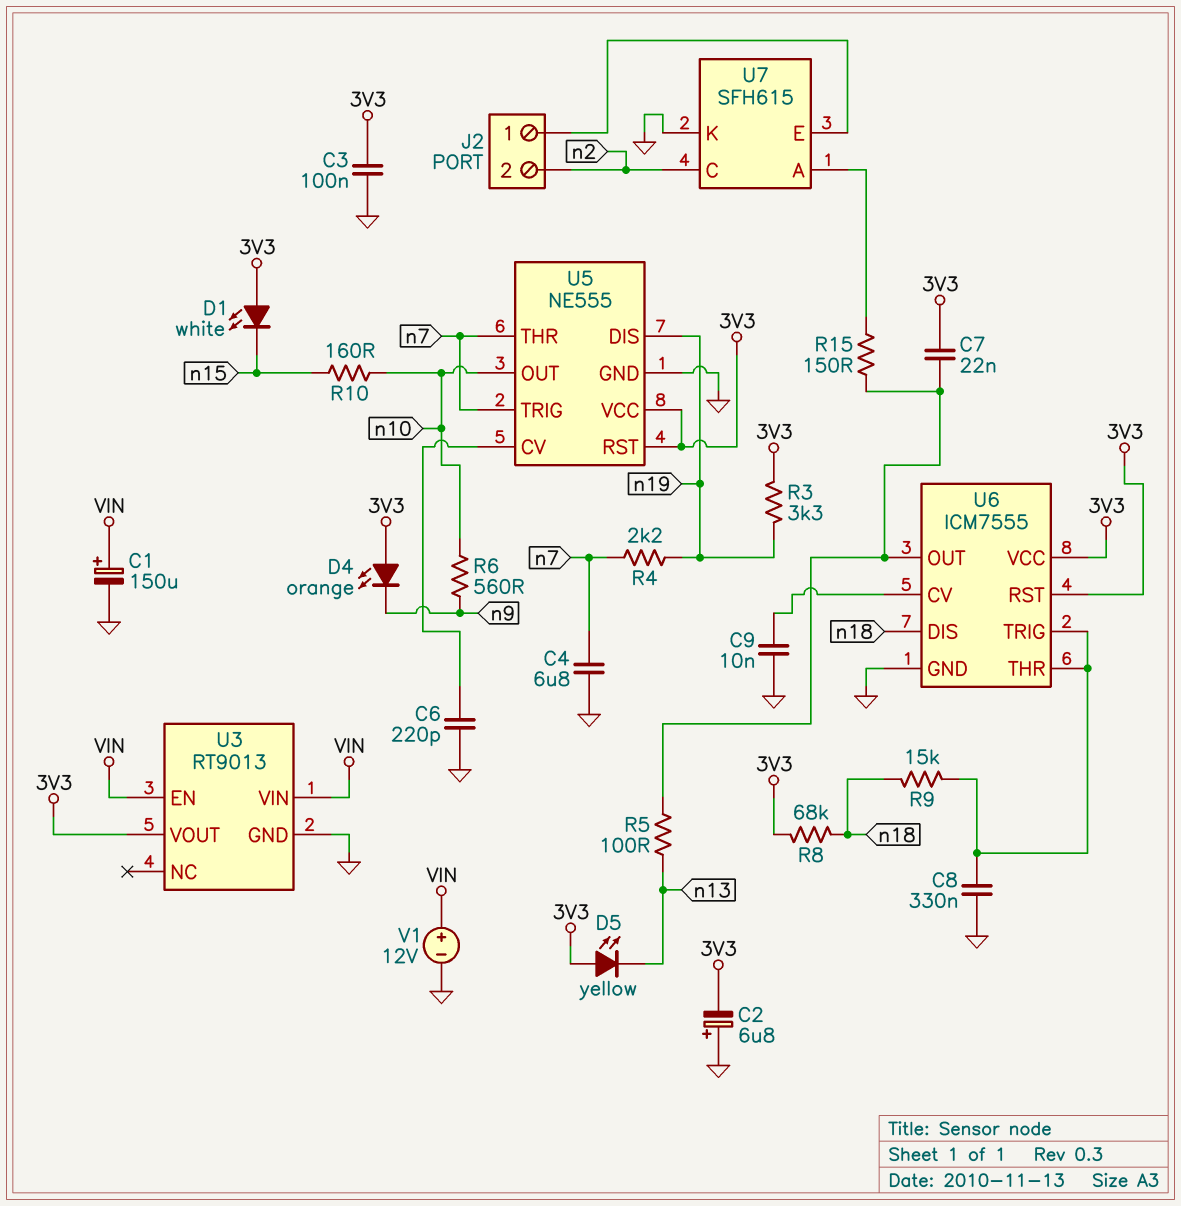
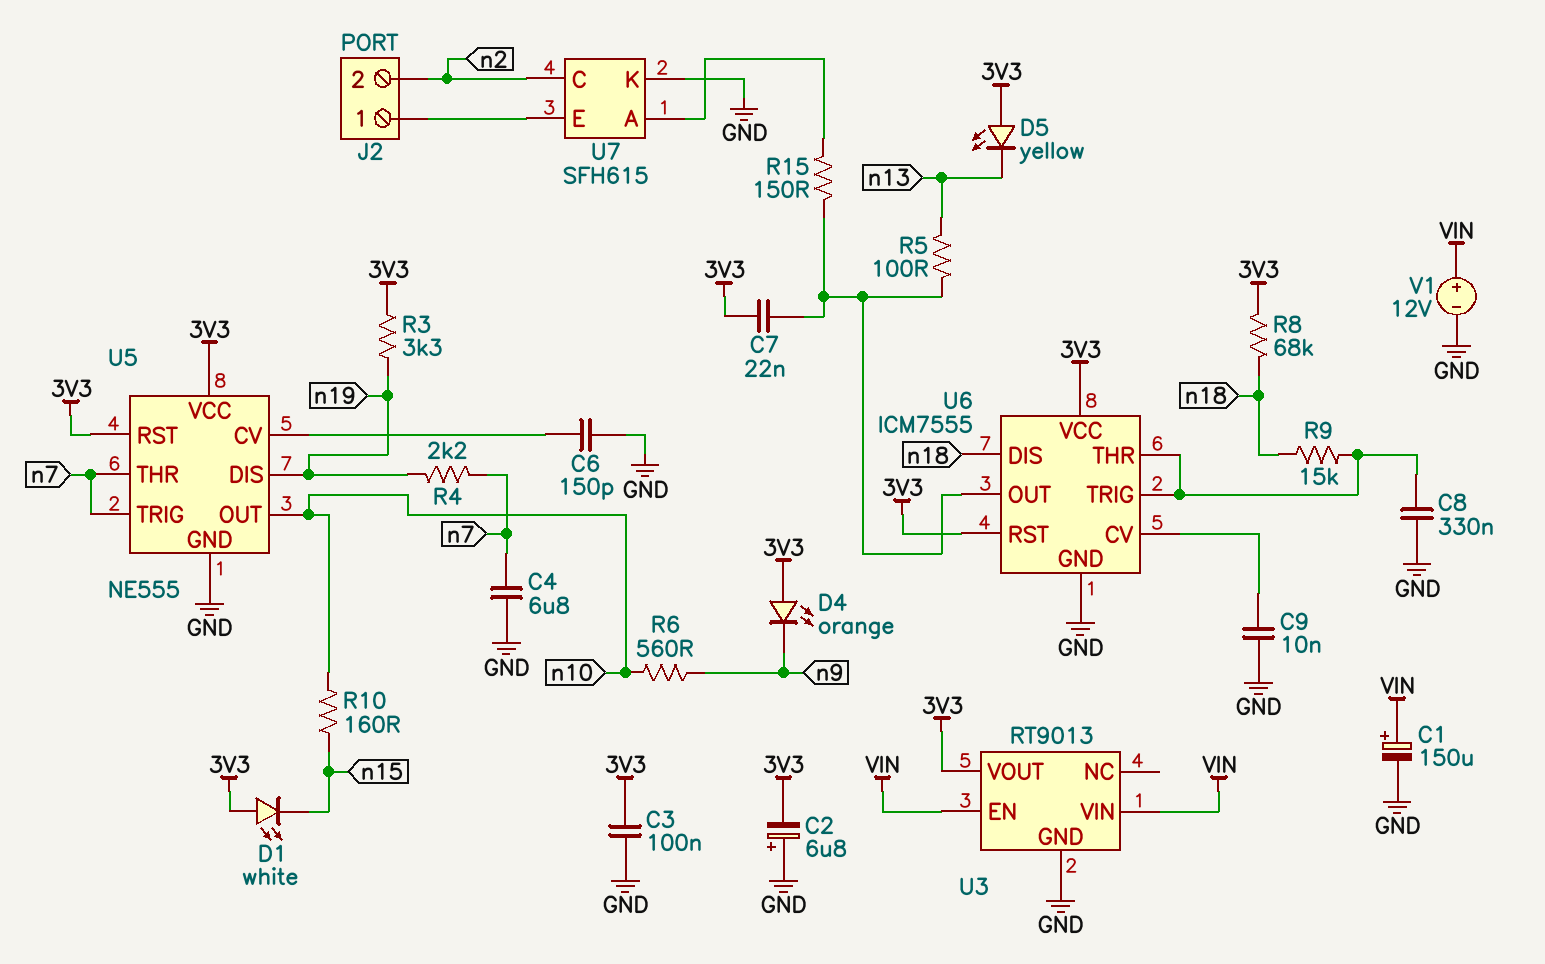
C6: 220pF (GND, U5/CV) -> 150pF (GND, U5/CV)

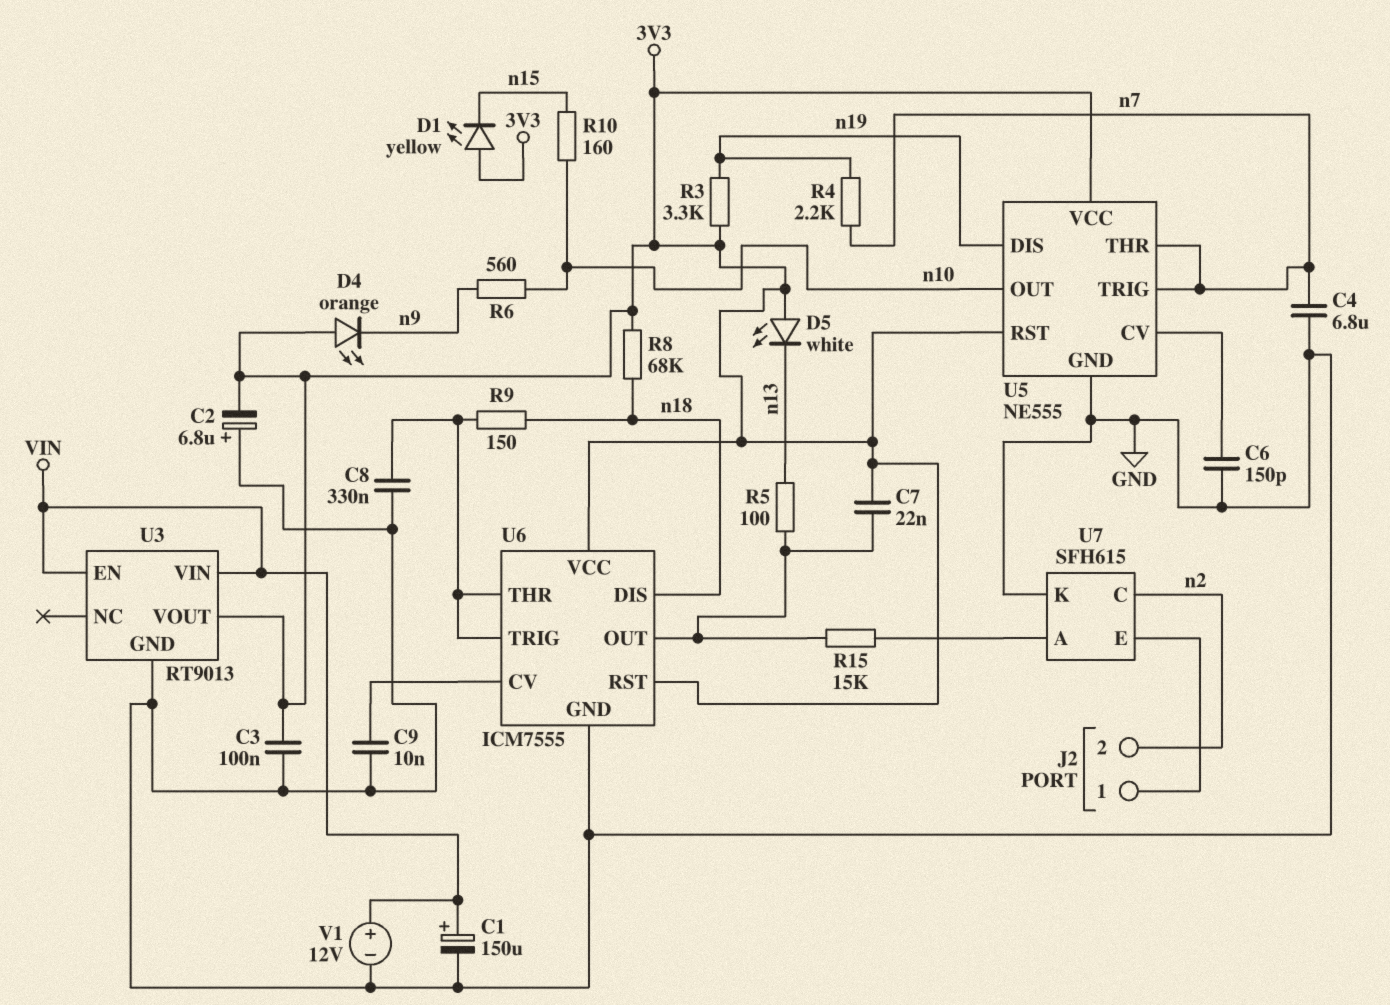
D1: LED white (A 3V3, K n15) -> LED yellow (A 3V3, K n15)
D5: LED yellow (A 3V3, K n13) -> LED white (A 3V3, K n13)
R9: 15k (U6/THR, n18) -> 150 (U6/THR, n18)
R15: 150 (U6/OUT, U7/A) -> 15k (U6/OUT, U7/A)

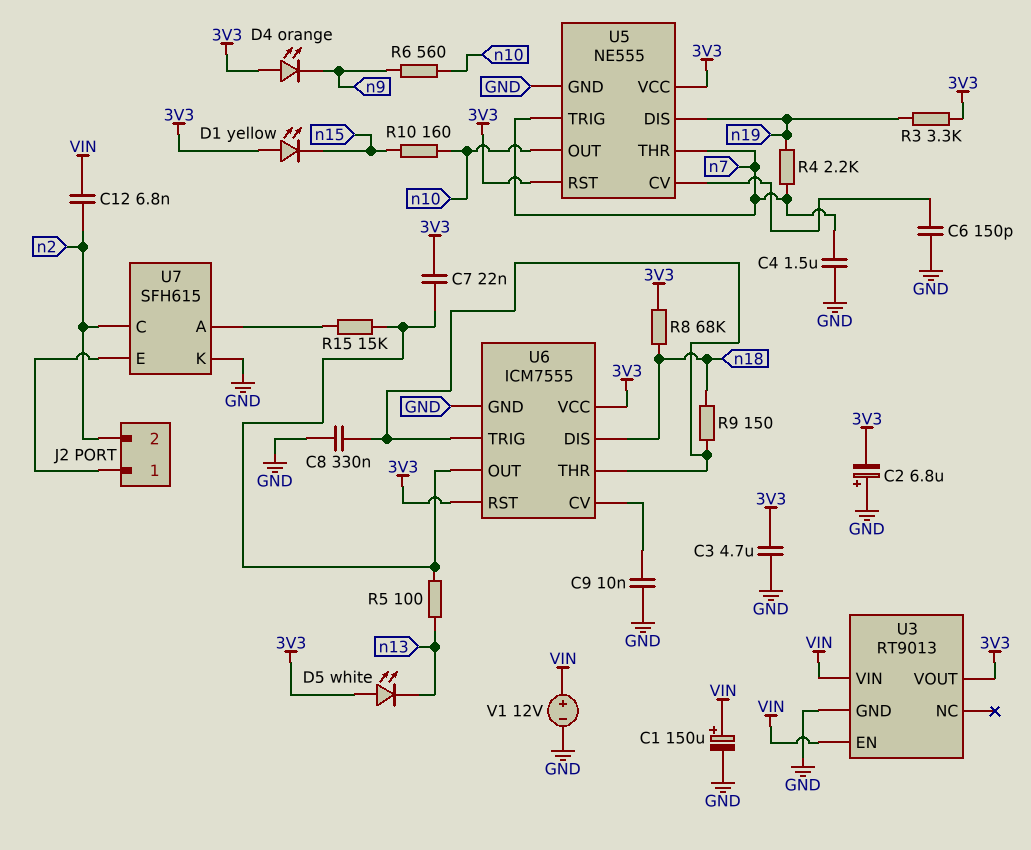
C3: 100nF (3V3, GND) -> 4.7uF (3V3, GND)
C4: 6.8uF (GND, n7) -> 1.5uF (GND, n7)
C12: none -> 6.8nF (VIN, n2)

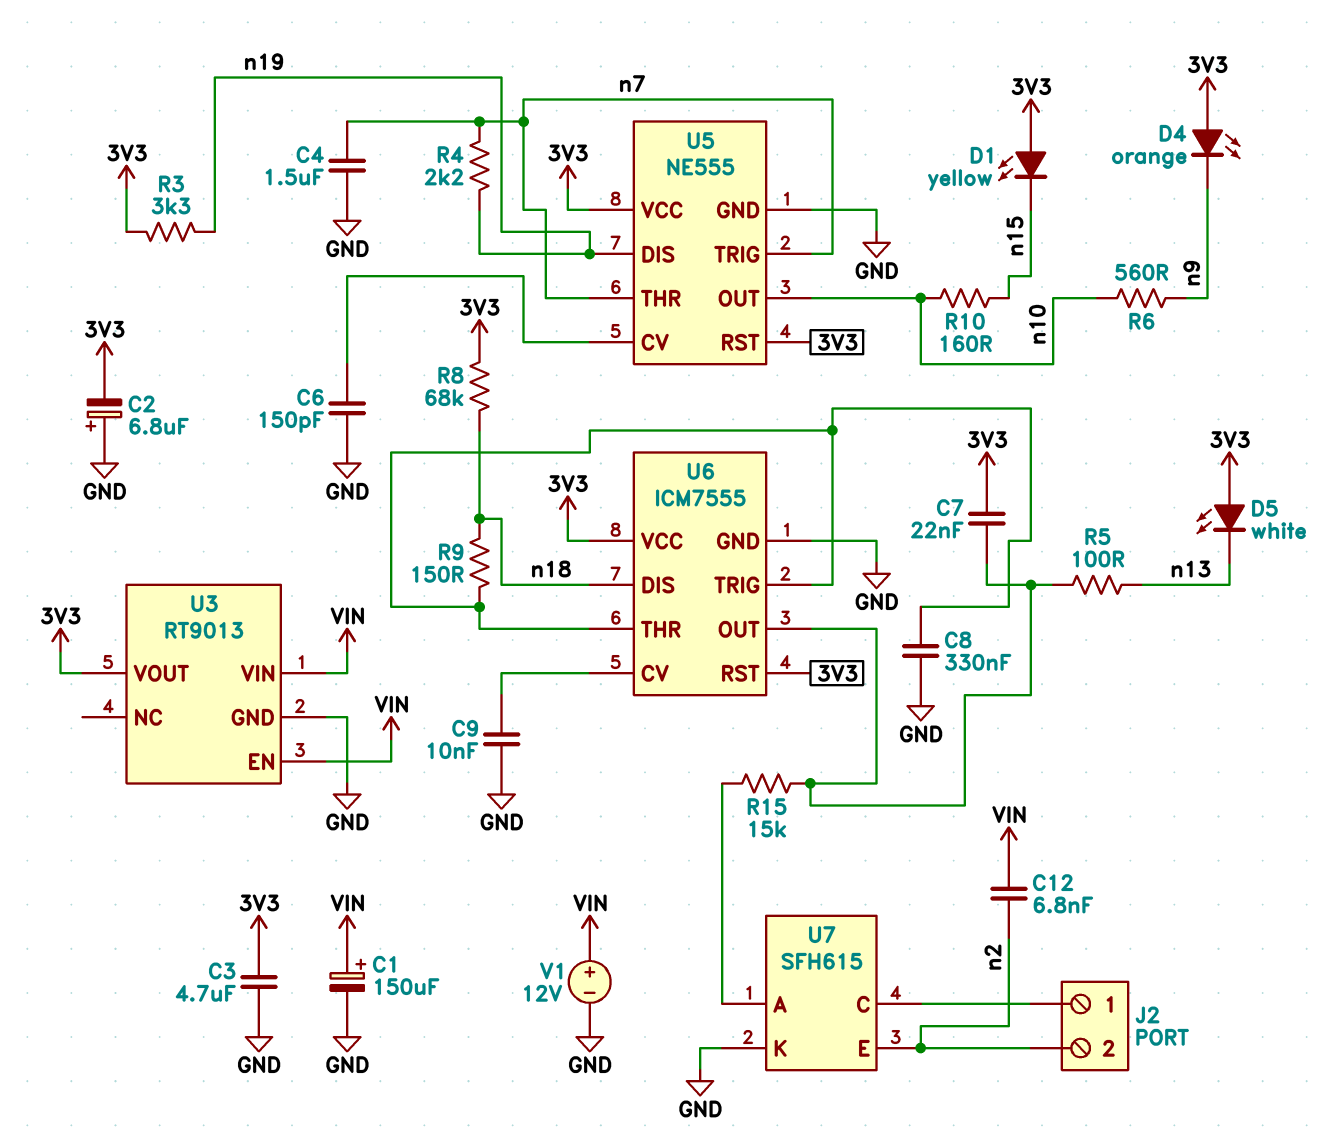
U7 pin C: n2 -> J2/1
U7 pin E: J2/1 -> n2

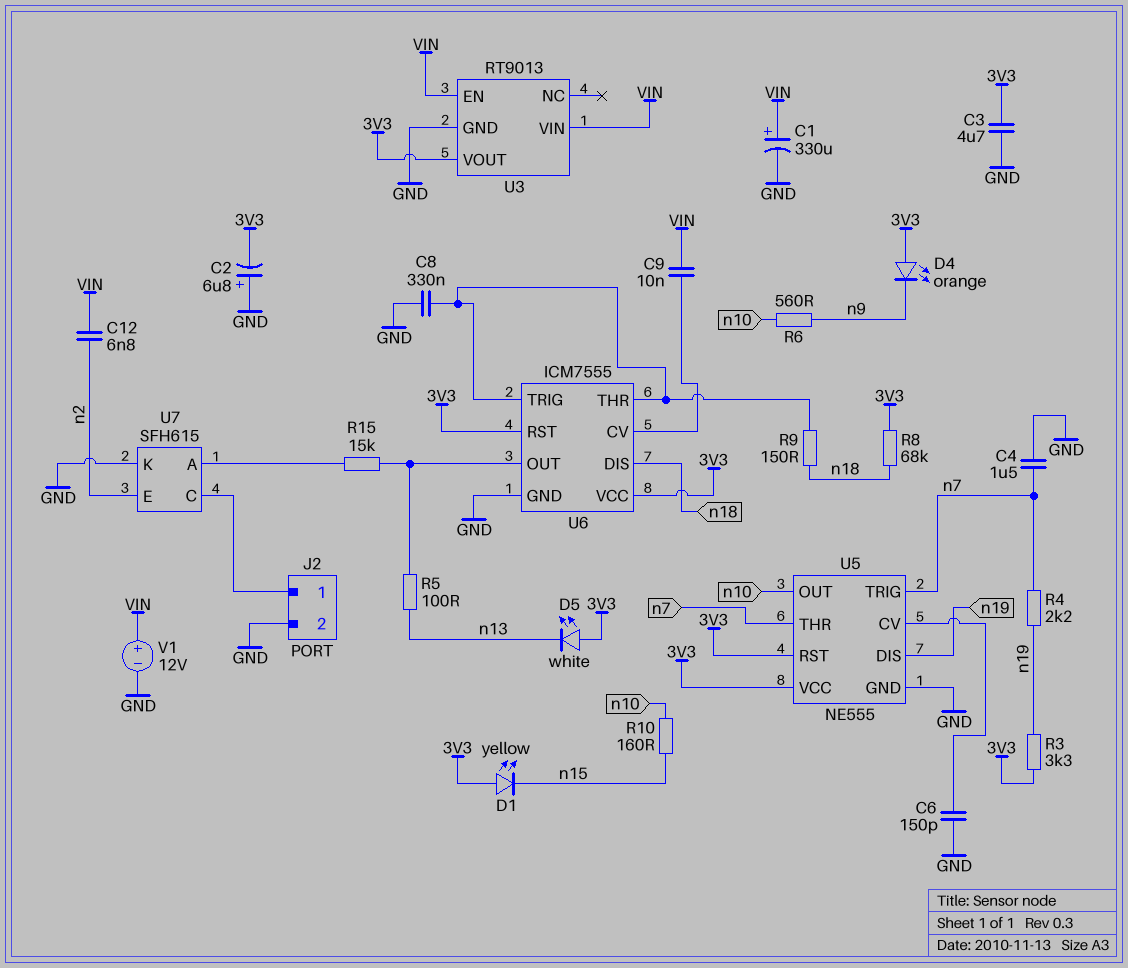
C1: 150uF (plus VIN, minus GND) -> 330uF (plus VIN, minus GND)
C7: 22nF (3V3, U6/OUT) -> none
C9: 10nF (GND, U6/CV) -> 10nF (U6/CV, VIN)
J2 pin 2: n2 -> GND

